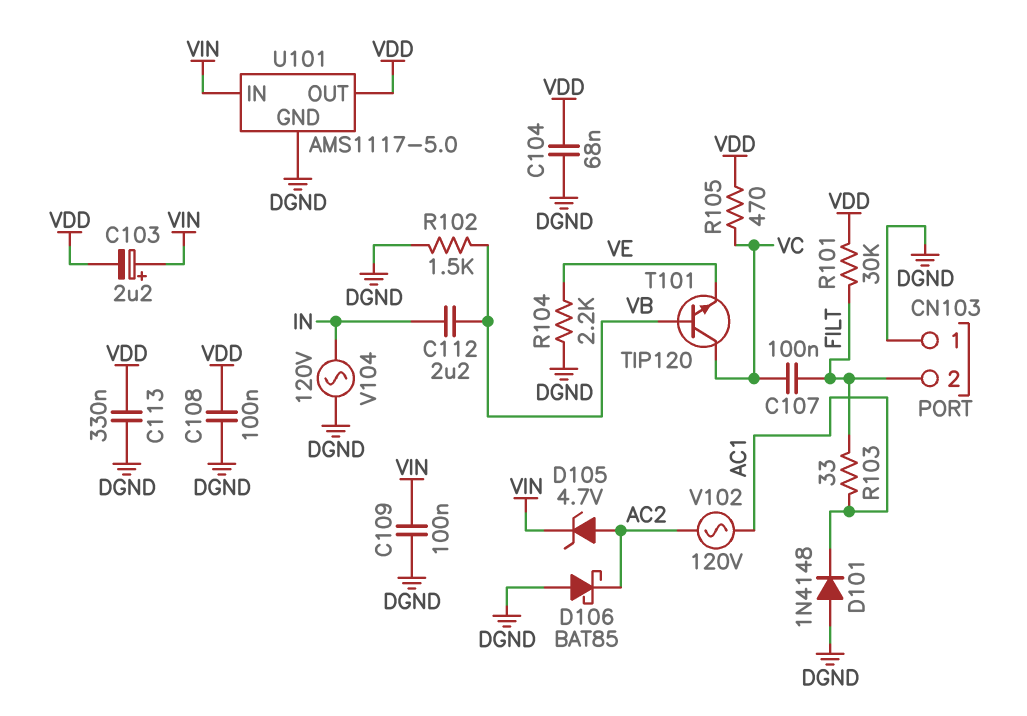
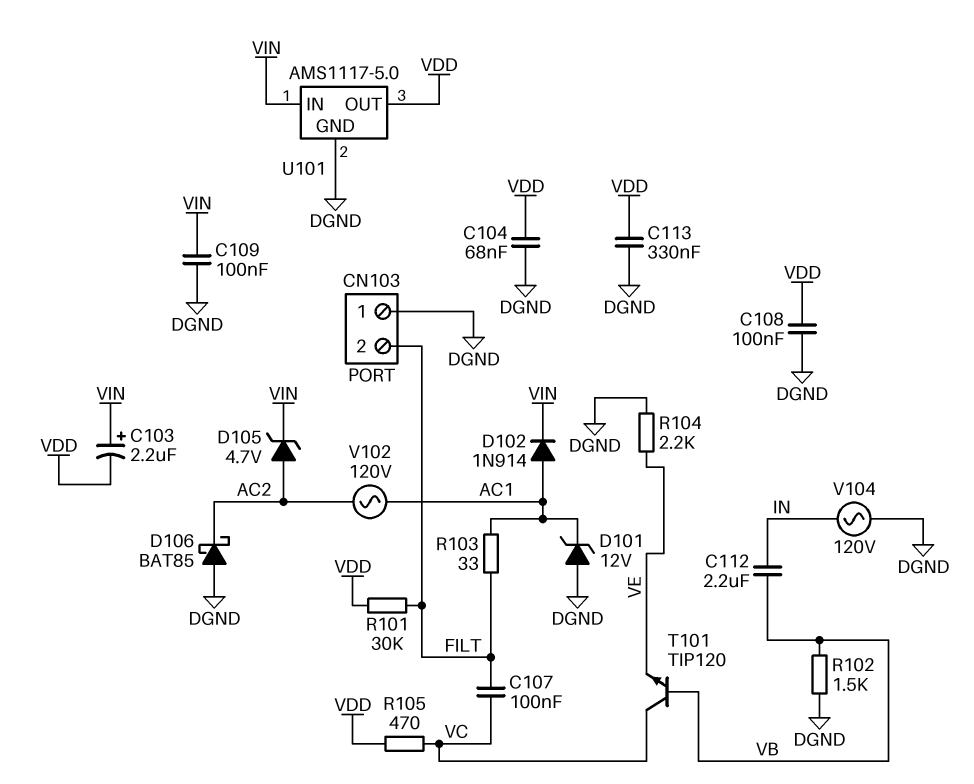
D101: diode 1N4148 (A DGND, K AC1) -> zener 12V (A DGND, K AC1)
D102: none -> diode 1N914 (A AC1, K VIN)

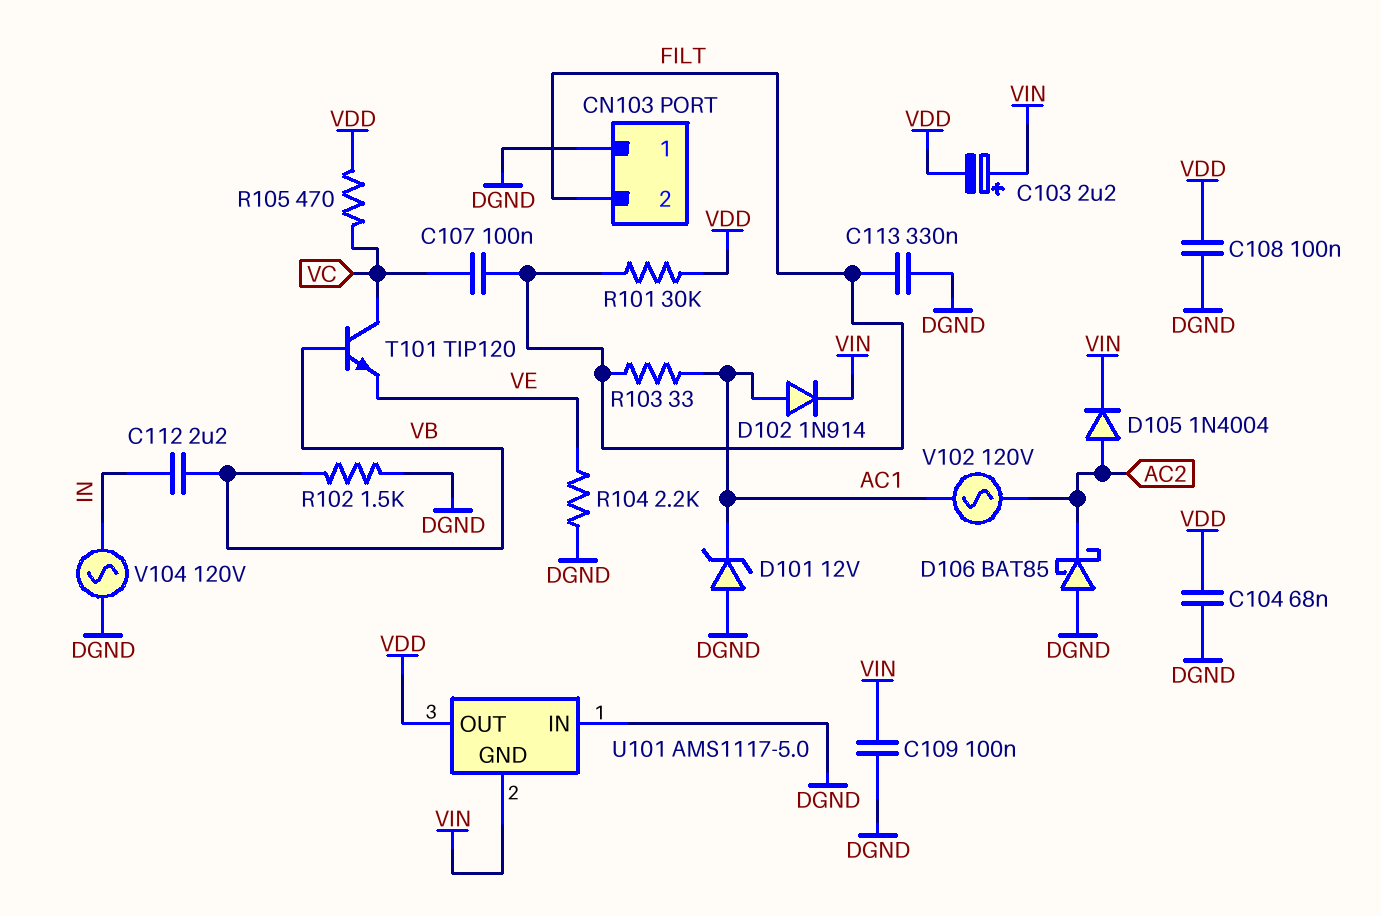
C113: 330nF (DGND, VDD) -> 330nF (DGND, FILT)
D105: zener 4.7V (A AC2, K VIN) -> diode 1N4004 (A AC2, K VIN)
U101 pin GND: DGND -> VIN
U101 pin IN: VIN -> DGND

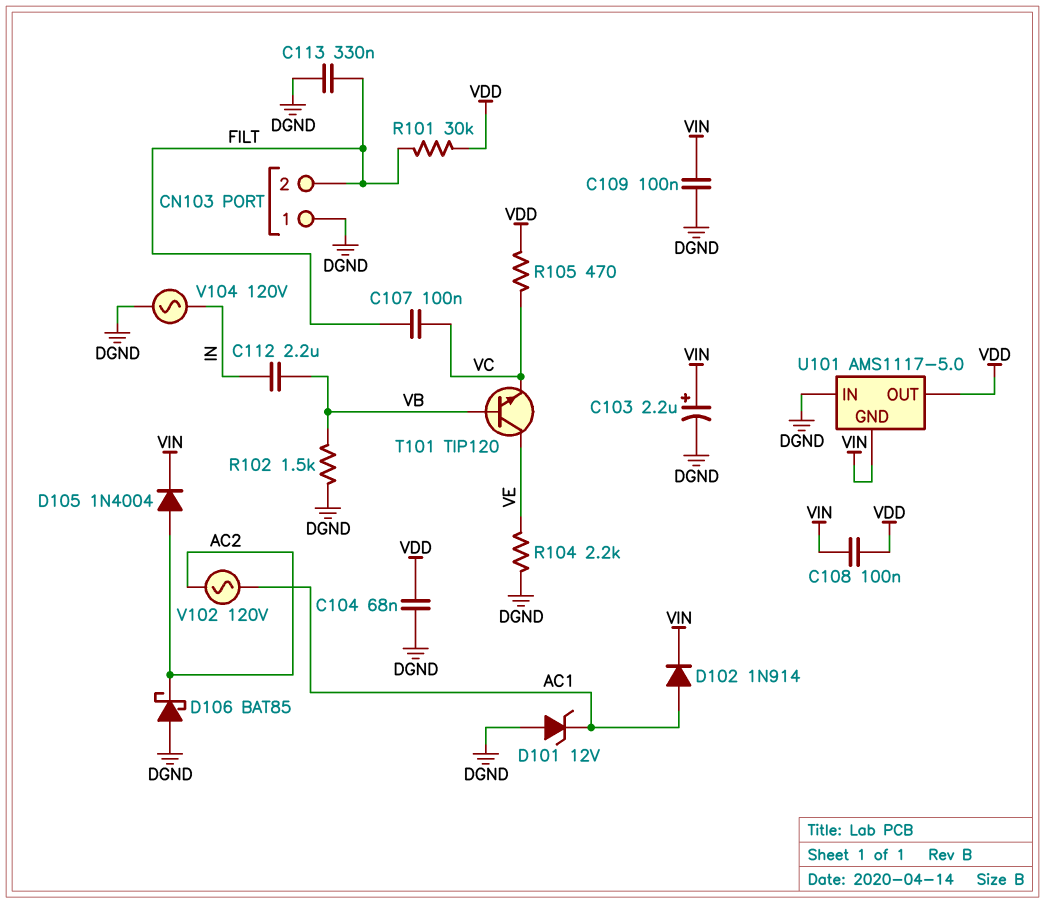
C103: 2.2uF (plus VIN, minus VDD) -> 2.2uF (plus VIN, minus DGND)
C108: 100nF (DGND, VDD) -> 100nF (VDD, VIN)
R103: 33 (AC1, FILT) -> none
T101: NPN TIP120 (B VB, C VC, E VE) -> NPN TIP120 (B VB, C VE, E VC)

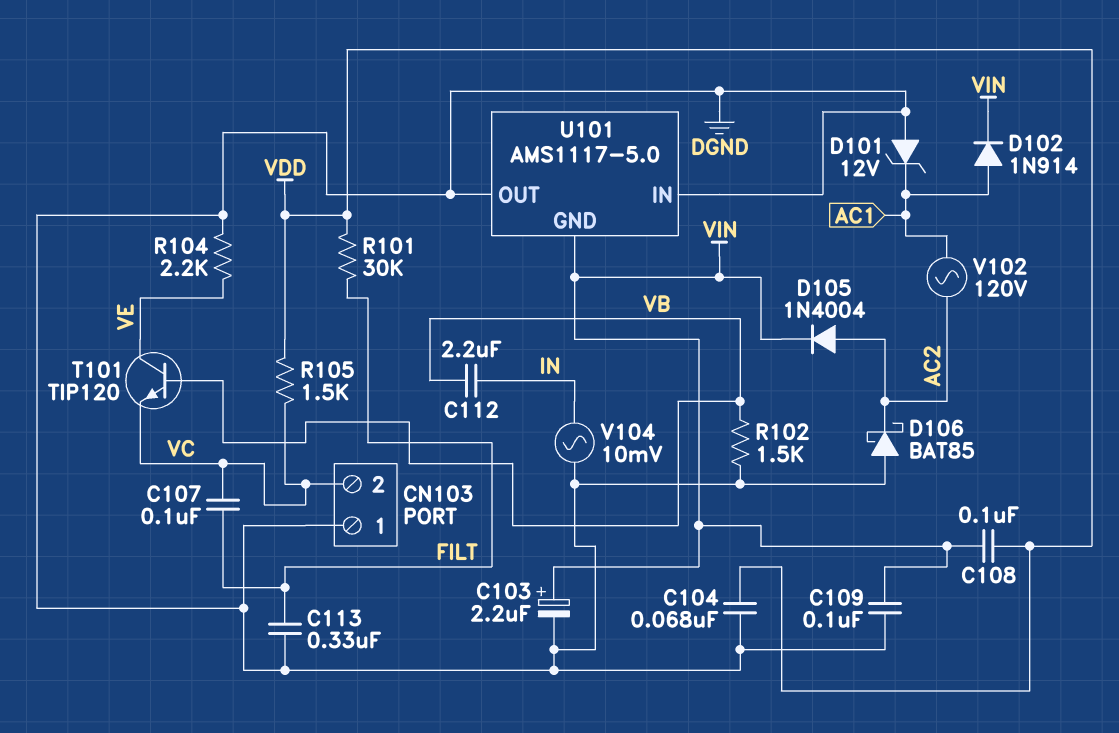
CN103 pin 2: FILT -> VC
R105: 470 (VC, VDD) -> 1.5k (VC, VDD)
U101 pin OUT: VDD -> DGND
V104: AC 120V (DGND, IN) -> AC 10mV (DGND, IN)

